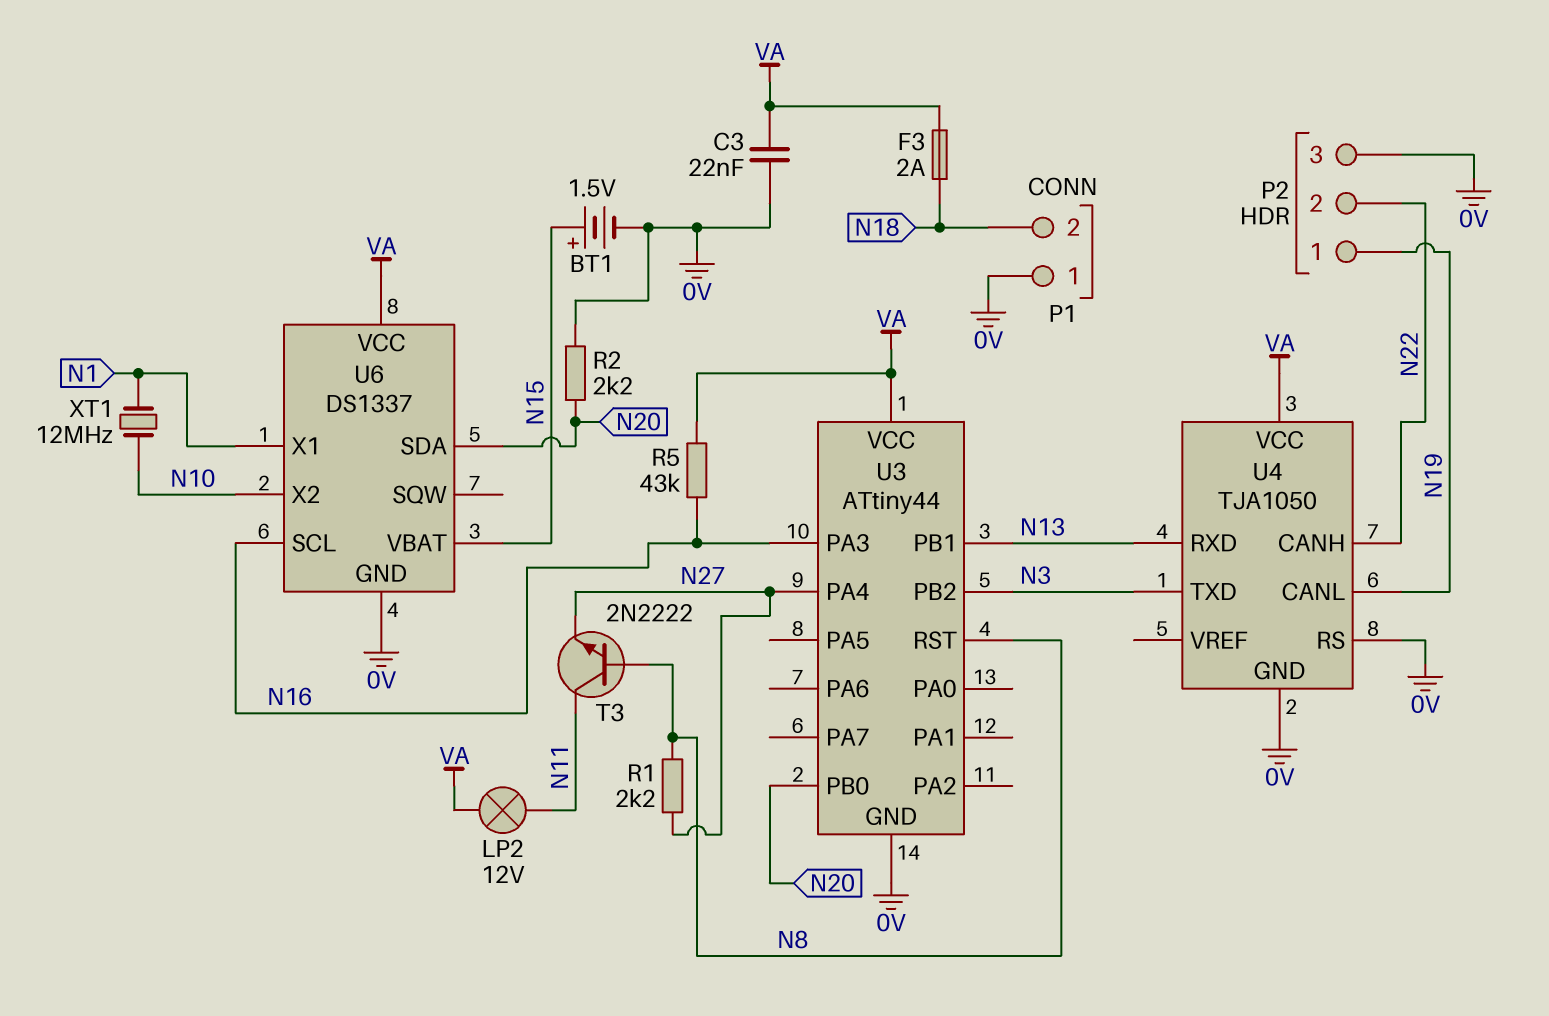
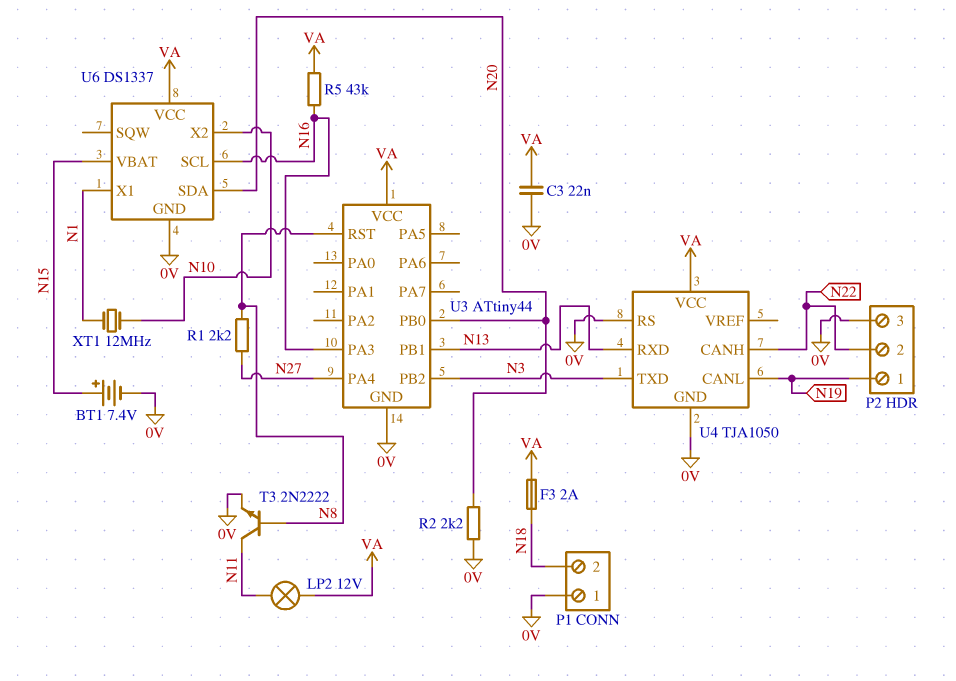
BT1: 1.5V (plus N15, minus 0V) -> 7.4V (plus N15, minus 0V)
T3: NPN 2N2222 (B N8, C N11, E N27) -> NPN 2N2222 (B N8, C N11, E 0V)

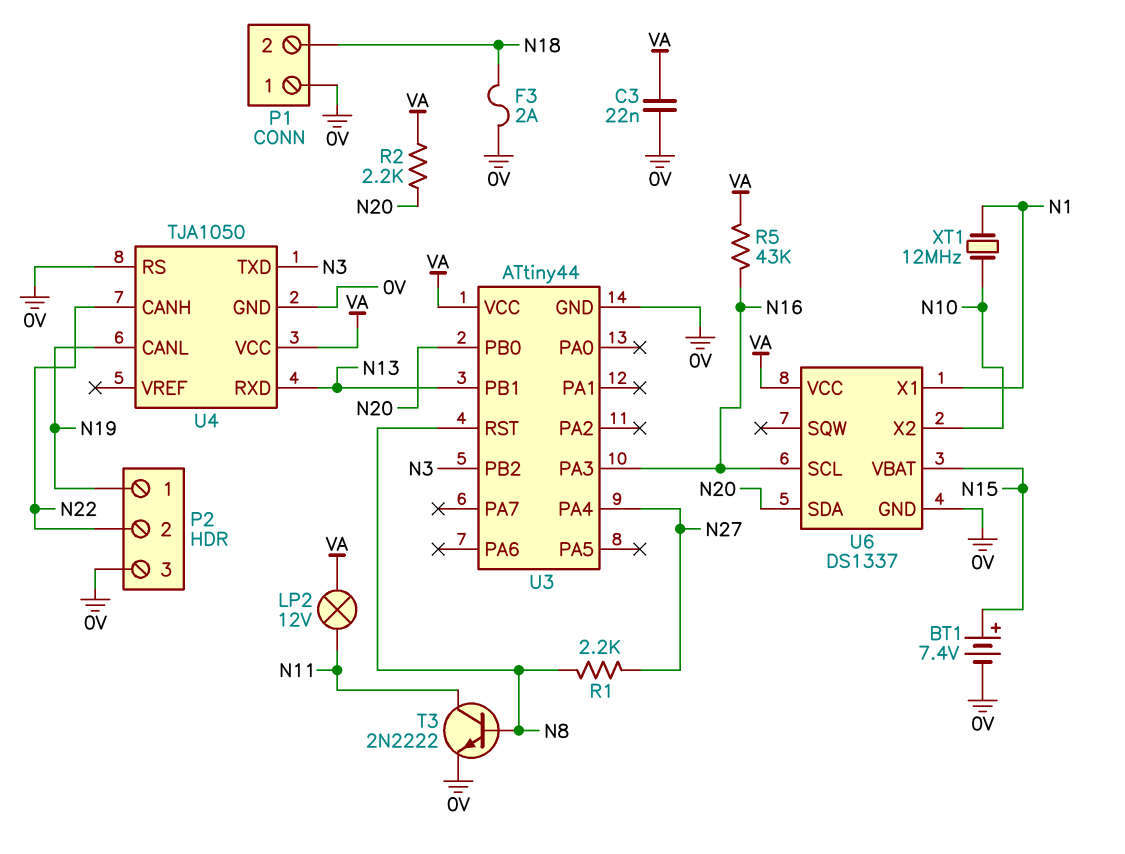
F3: 2A (N18, VA) -> 2A (0V, N18)
R2: 2.2k (0V, N20) -> 2.2k (N20, VA)

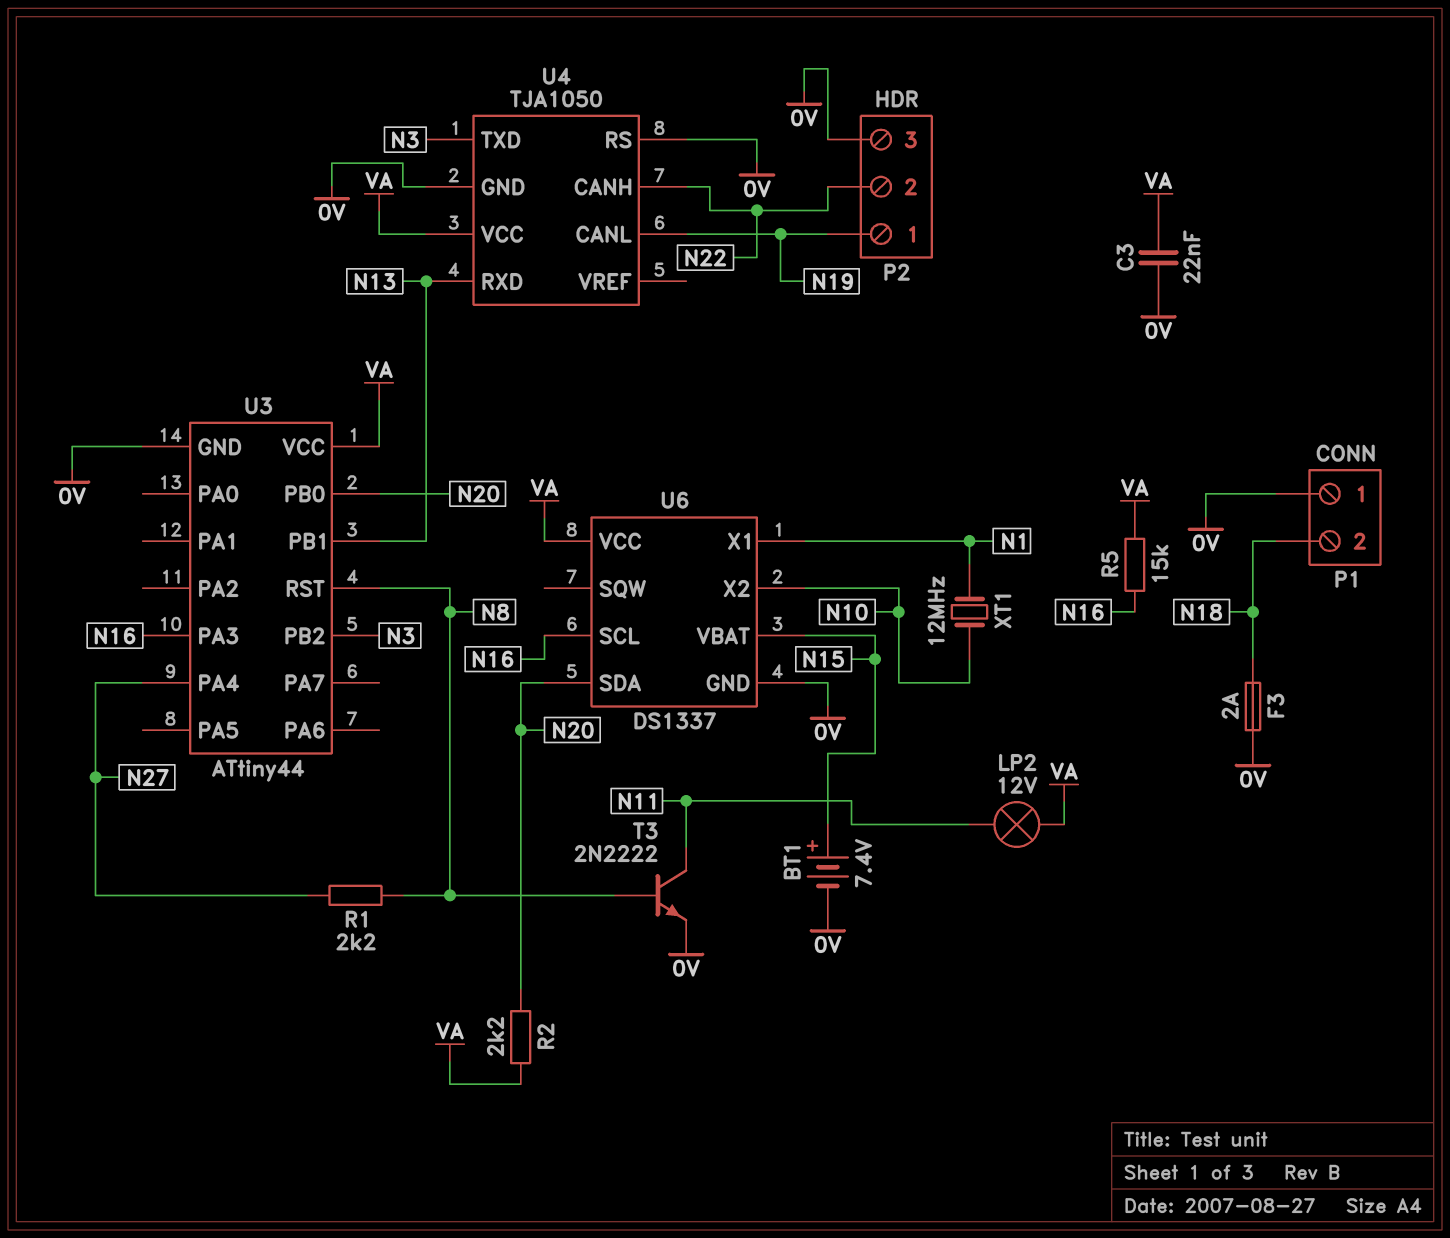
R5: 43k (N16, VA) -> 15k (N16, VA)

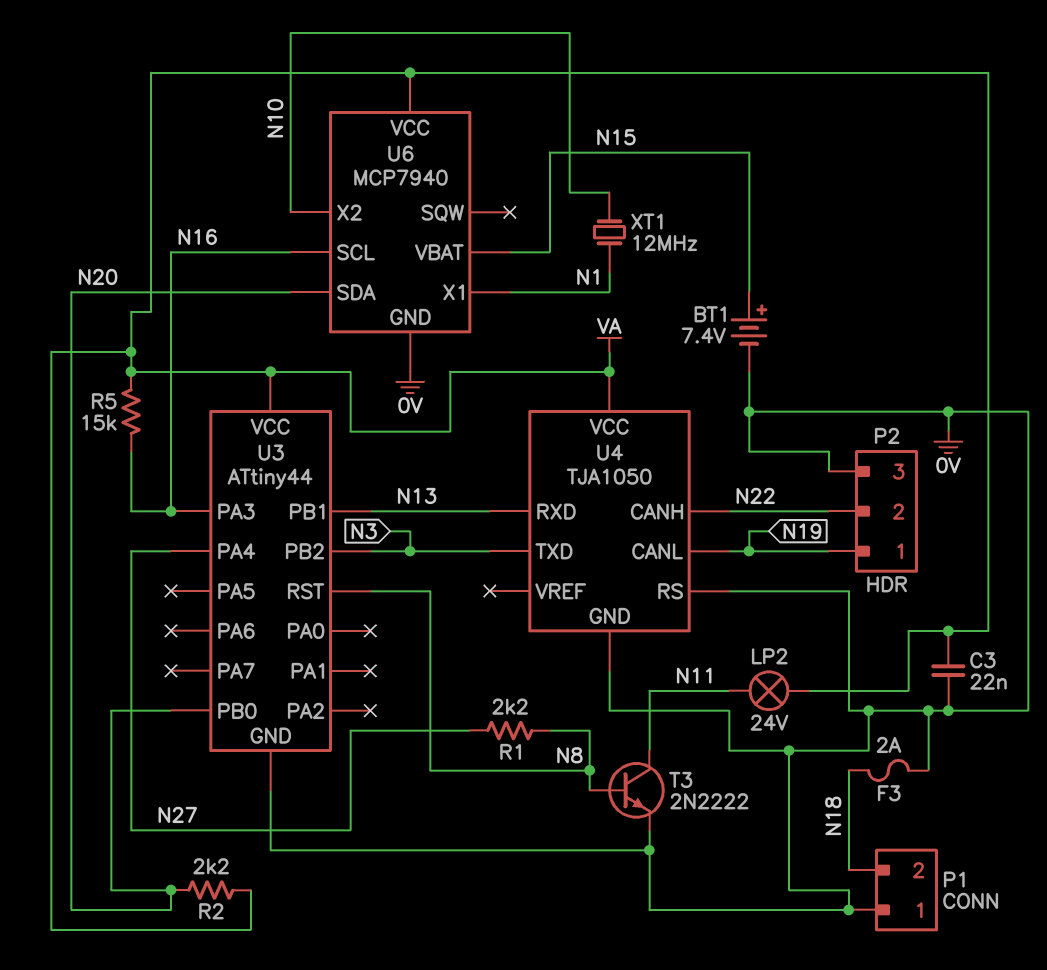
LP2: lamp 12V (N11, VA) -> lamp 24V (N11, VA)
U6: DS1337 -> MCP7940

